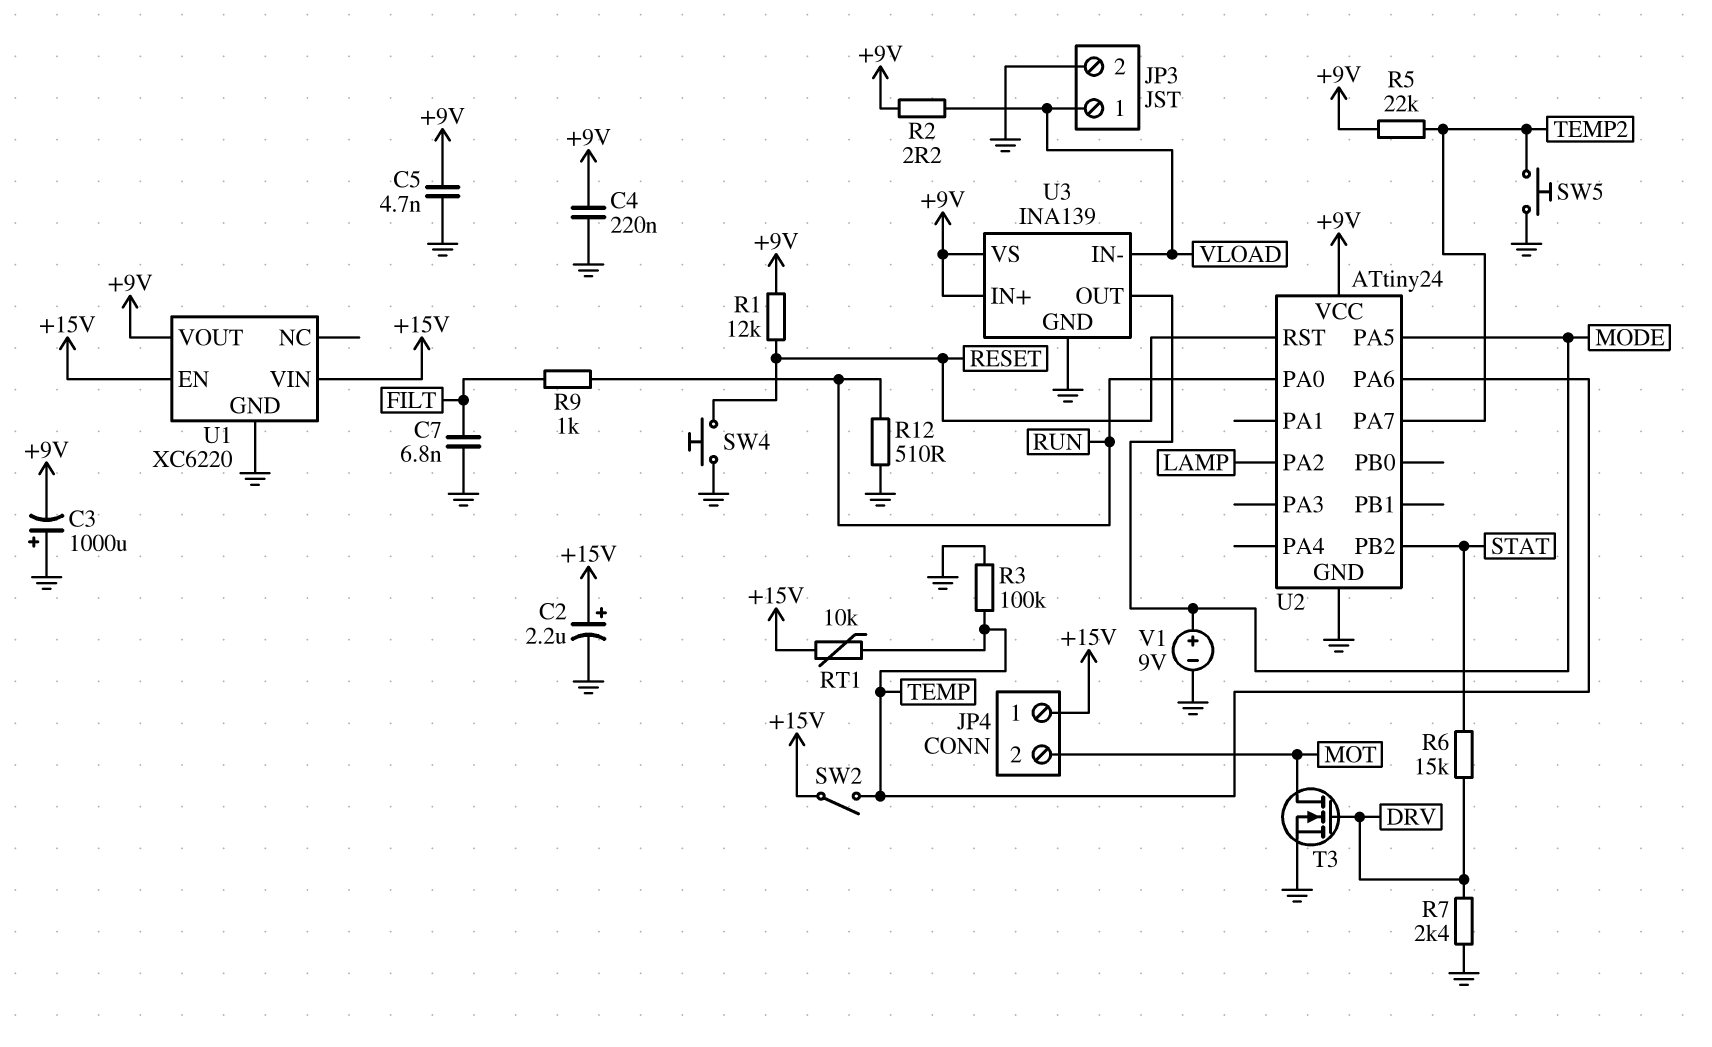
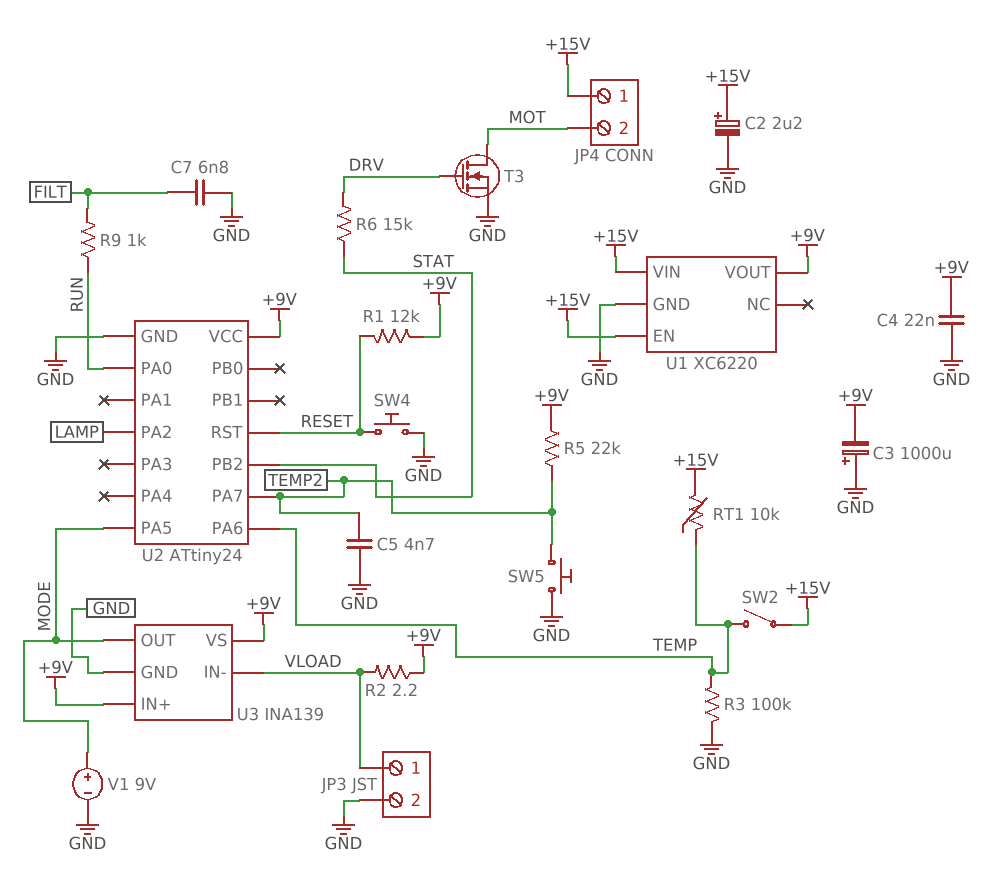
C4: 220nF (+9V, GND) -> 22nF (+9V, GND)
C5: 4.7nF (+9V, GND) -> 4.7nF (GND, TEMP2)
R7: 2.4k (DRV, GND) -> none
R12: 510 (GND, RUN) -> none

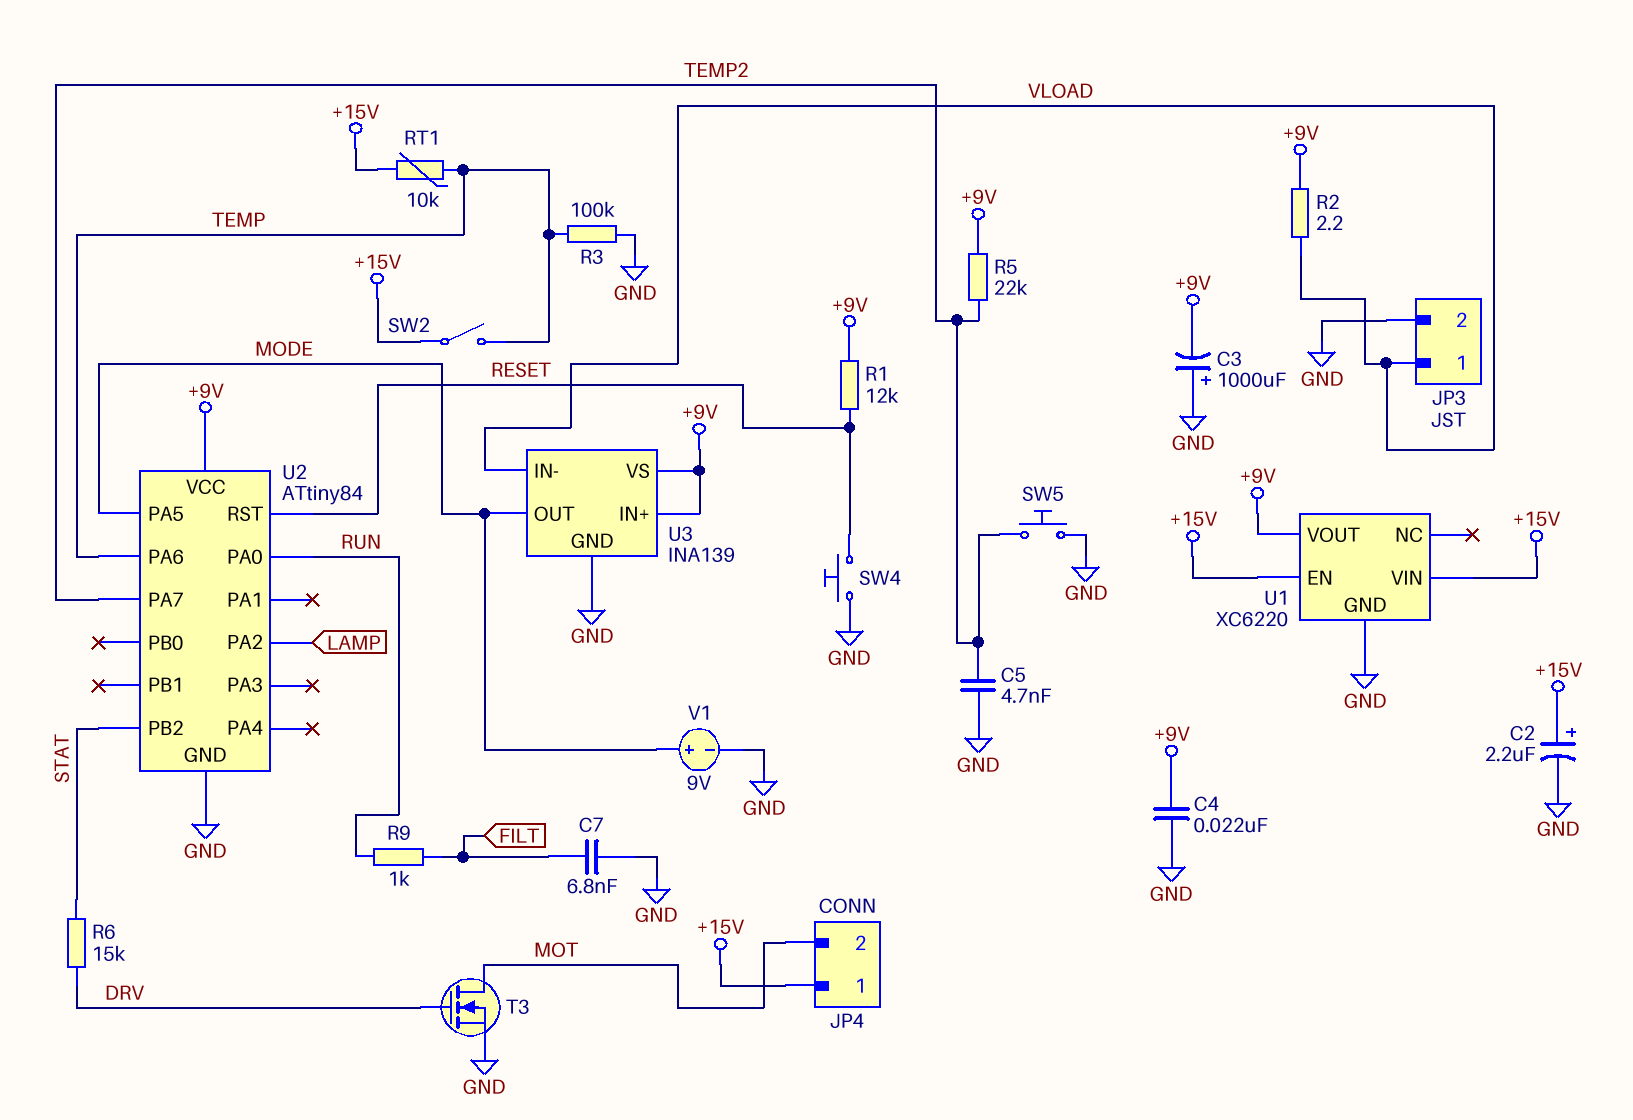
U2: ATtiny24 -> ATtiny84

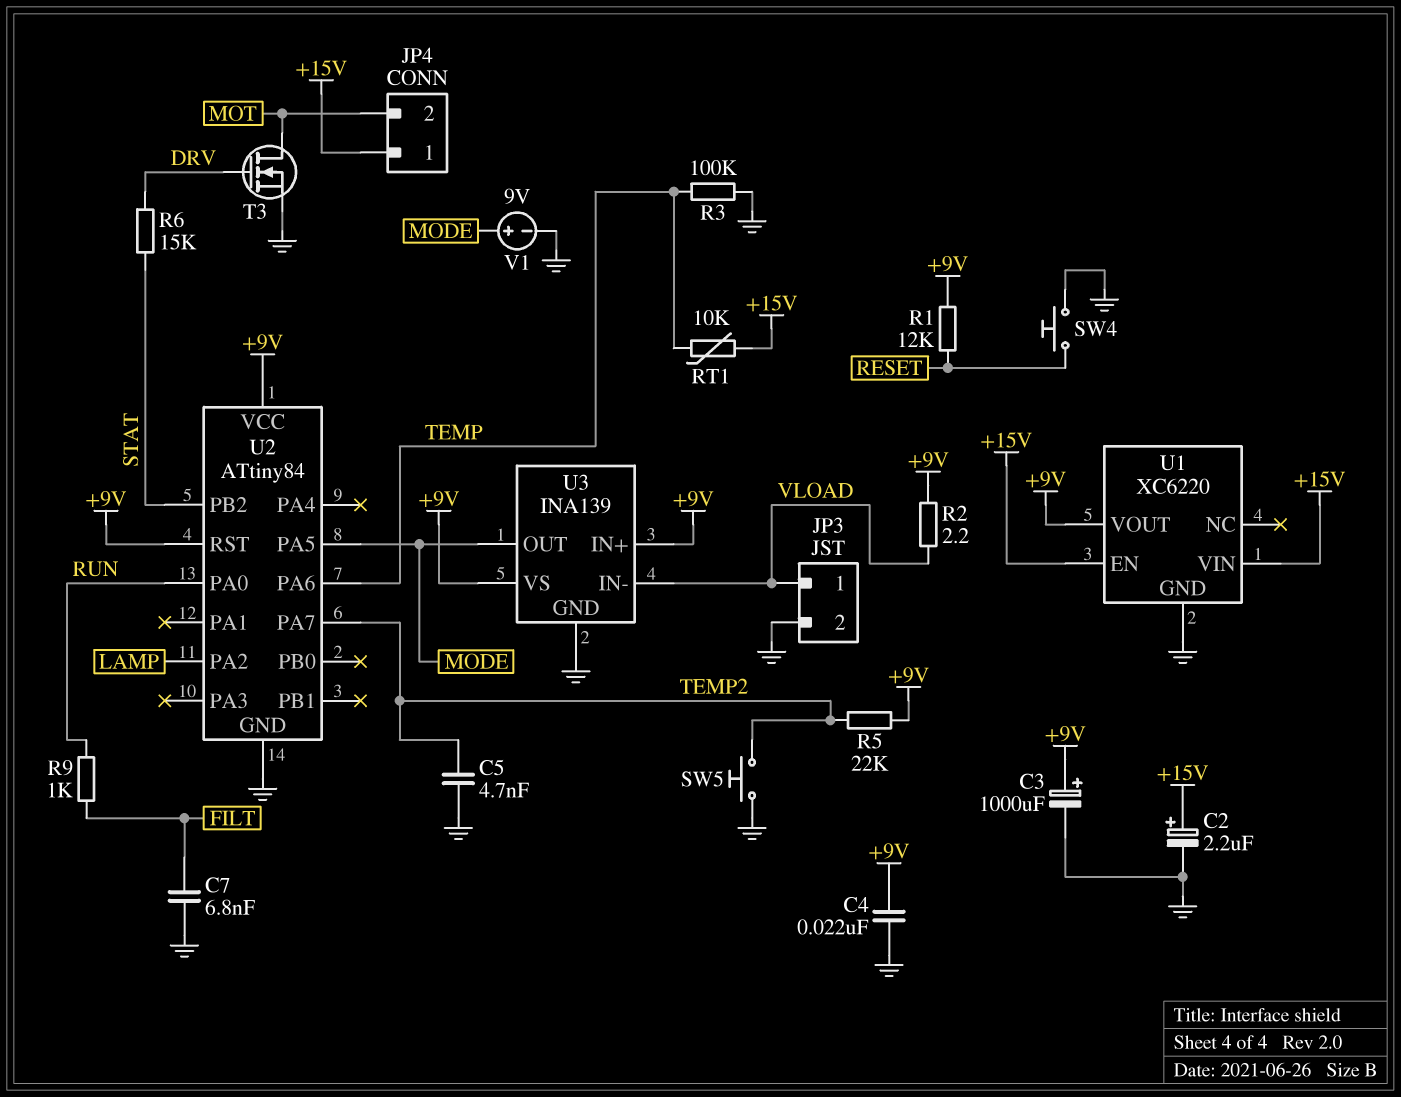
C3: 1000uF (plus GND, minus +9V) -> 1000uF (plus +9V, minus GND)
SW2: switch (+15V, TEMP) -> none
U2 pin RST: RESET -> +9V

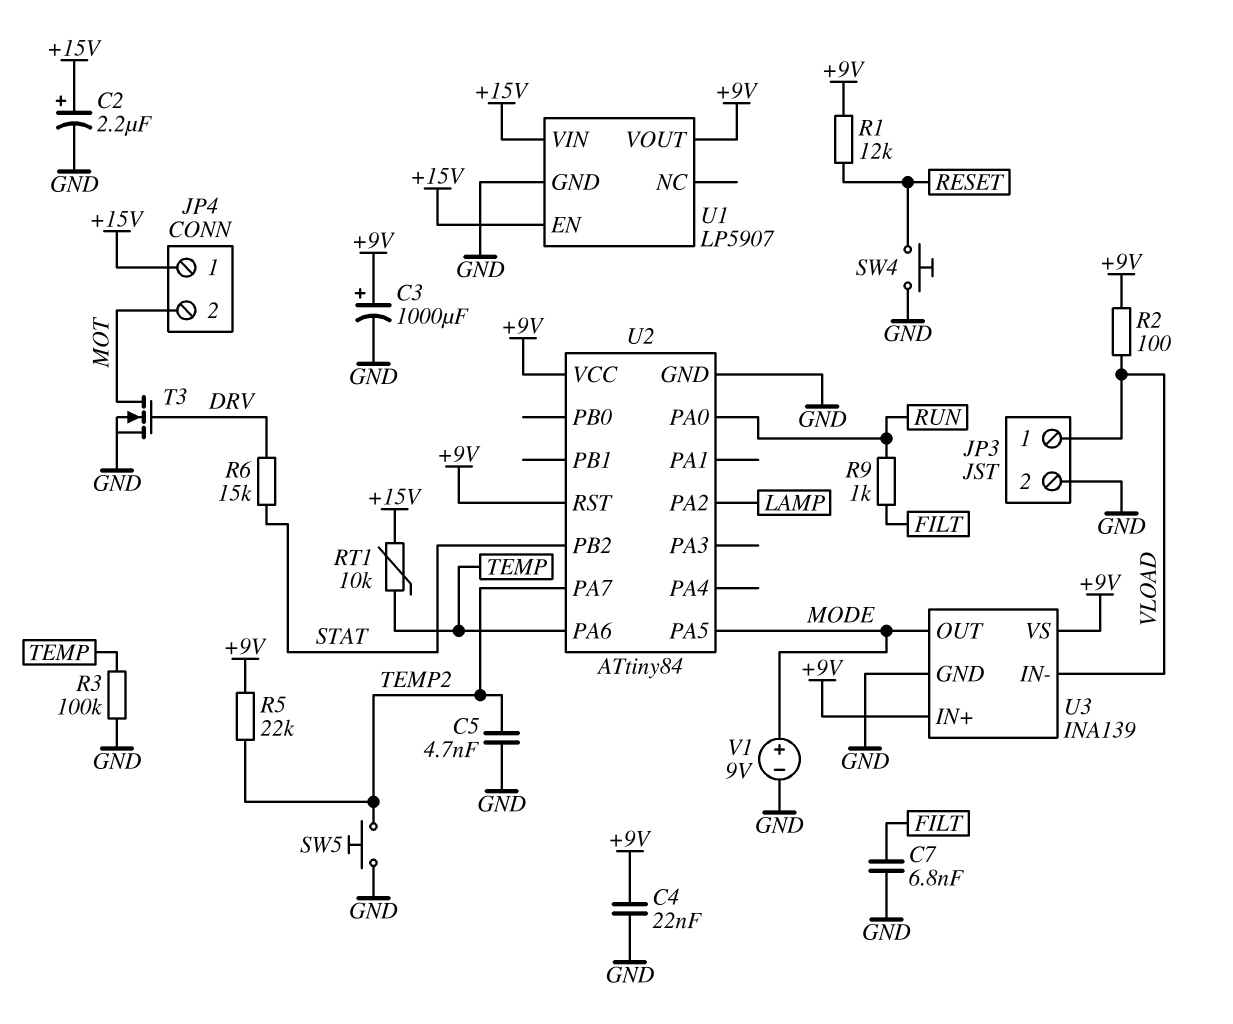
R2: 2.2 (+9V, VLOAD) -> 100 (+9V, VLOAD)
U1: XC6220 -> LP5907

